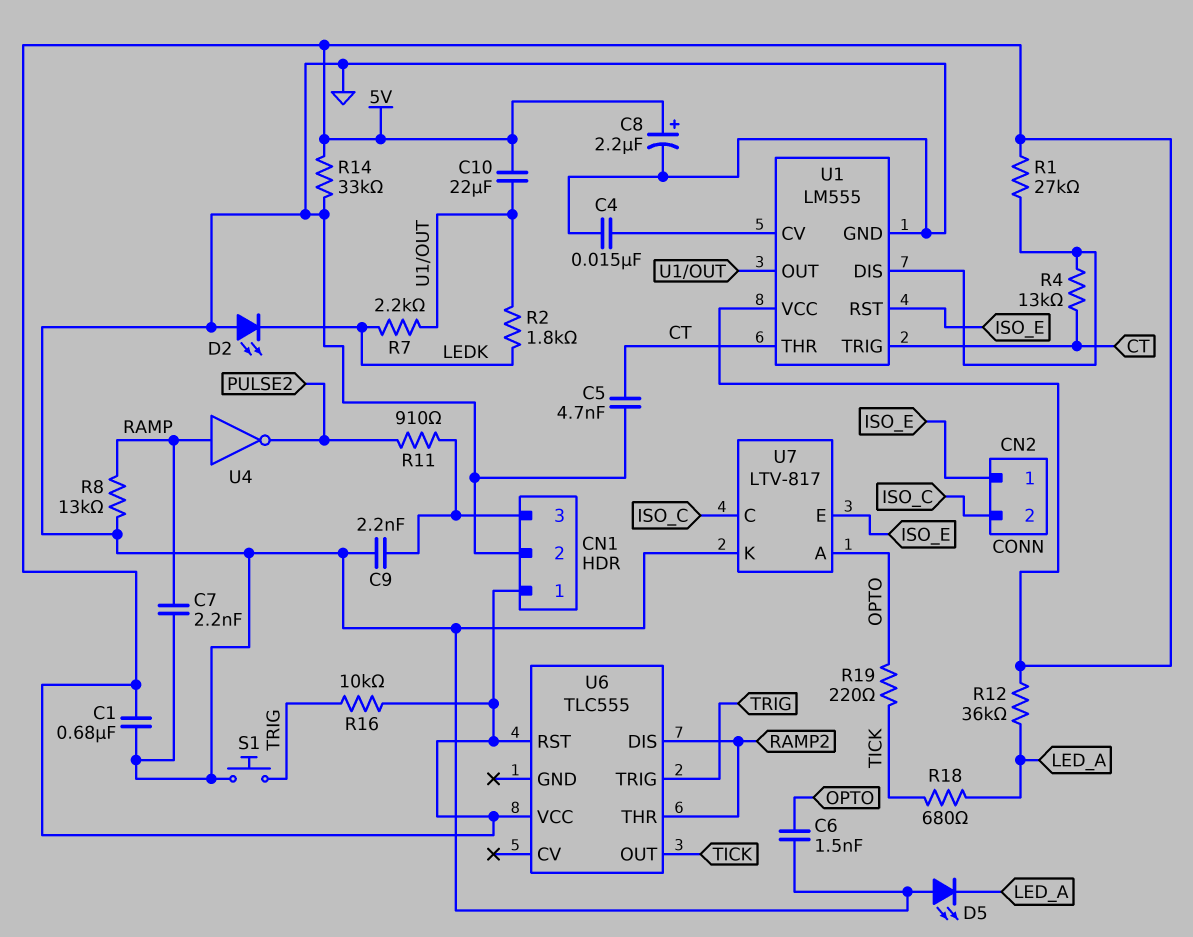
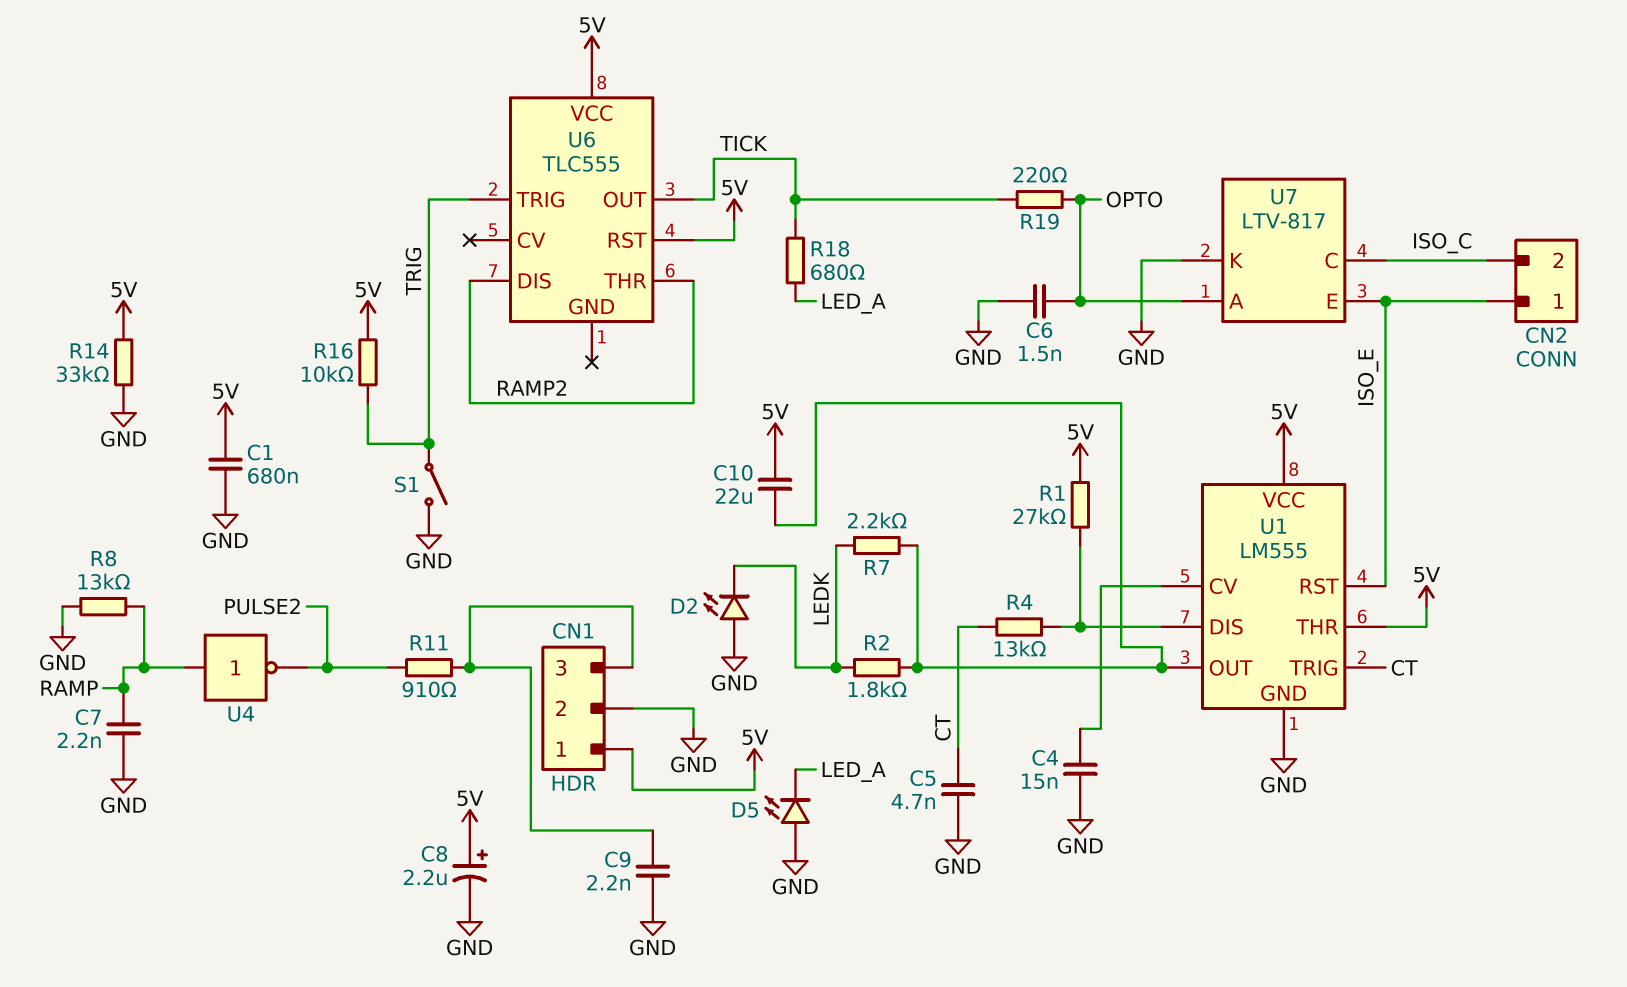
R12: 36k (5V, LED_A) -> none
S1: button (GND, TRIG) -> switch (GND, TRIG)
U1 pin THR: CT -> 5V

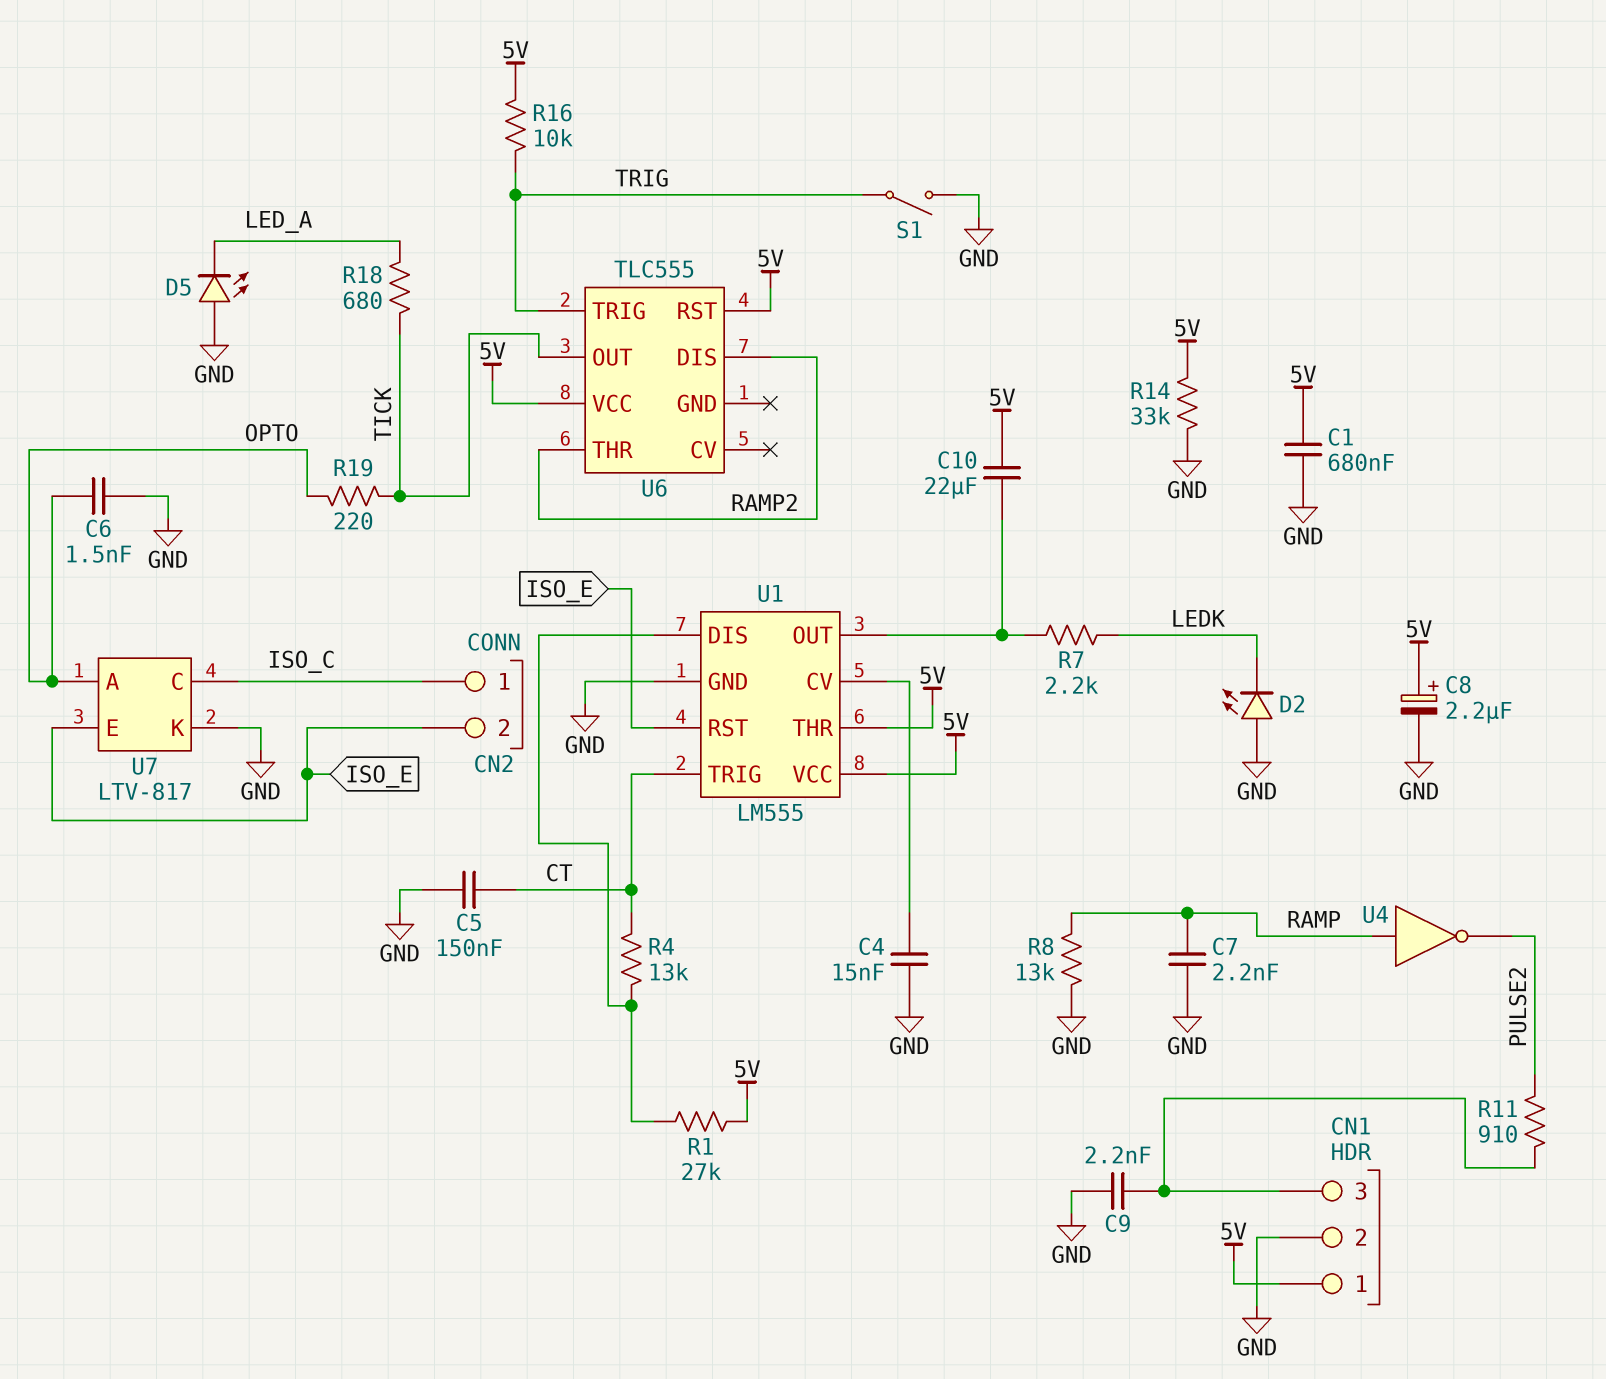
C5: 4.7nF (CT, GND) -> 150nF (CT, GND)
CN2 pin 1: ISO_E -> ISO_C
CN2 pin 2: ISO_C -> ISO_E
R2: 1.8k (LEDK, U1/OUT) -> none

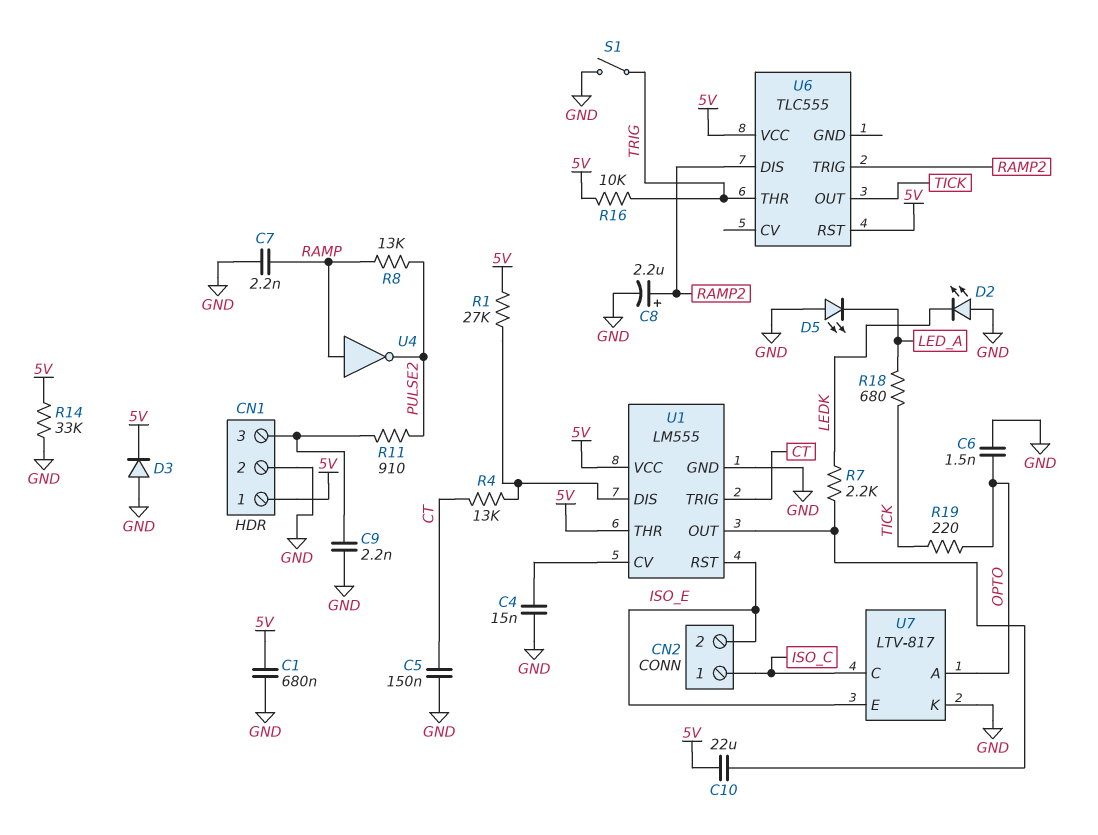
C8: 2.2uF (plus 5V, minus GND) -> 2.2uF (plus RAMP2, minus GND)
D3: none -> diode (A GND, K 5V)
R8: 13k (GND, RAMP) -> 13k (PULSE2, RAMP)
U6 pin THR: RAMP2 -> TRIG
U6 pin TRIG: TRIG -> RAMP2

